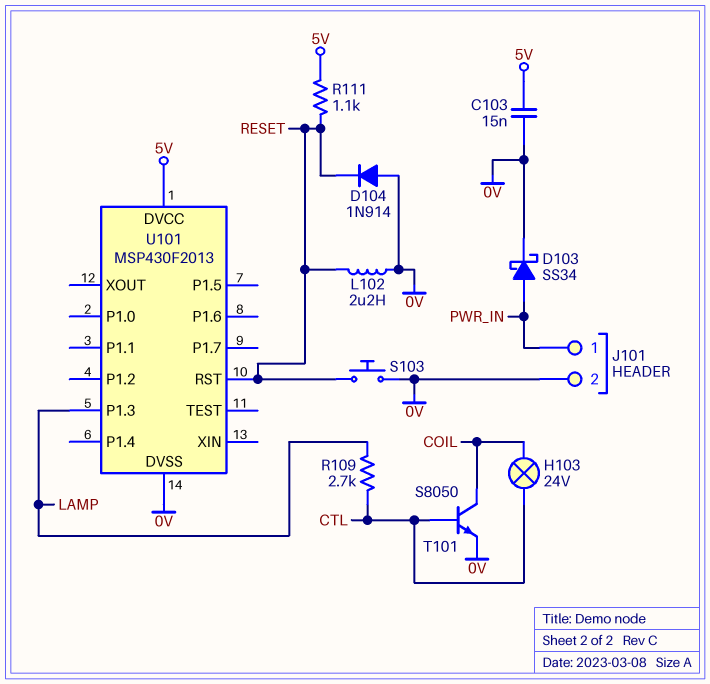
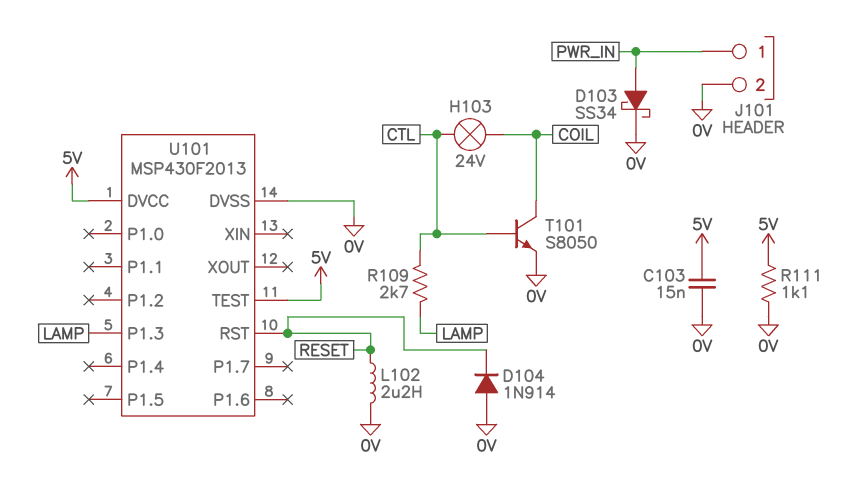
R111: 1.1k (5V, RESET) -> 1.1k (0V, 5V)
S103: button (0V, RESET) -> none
U101 pin TEST: none -> 5V

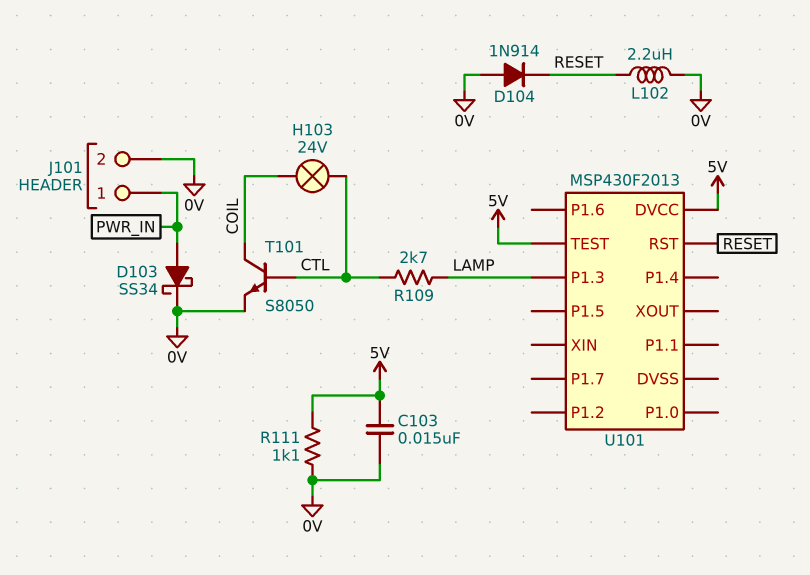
U101 pin DVSS: 0V -> none

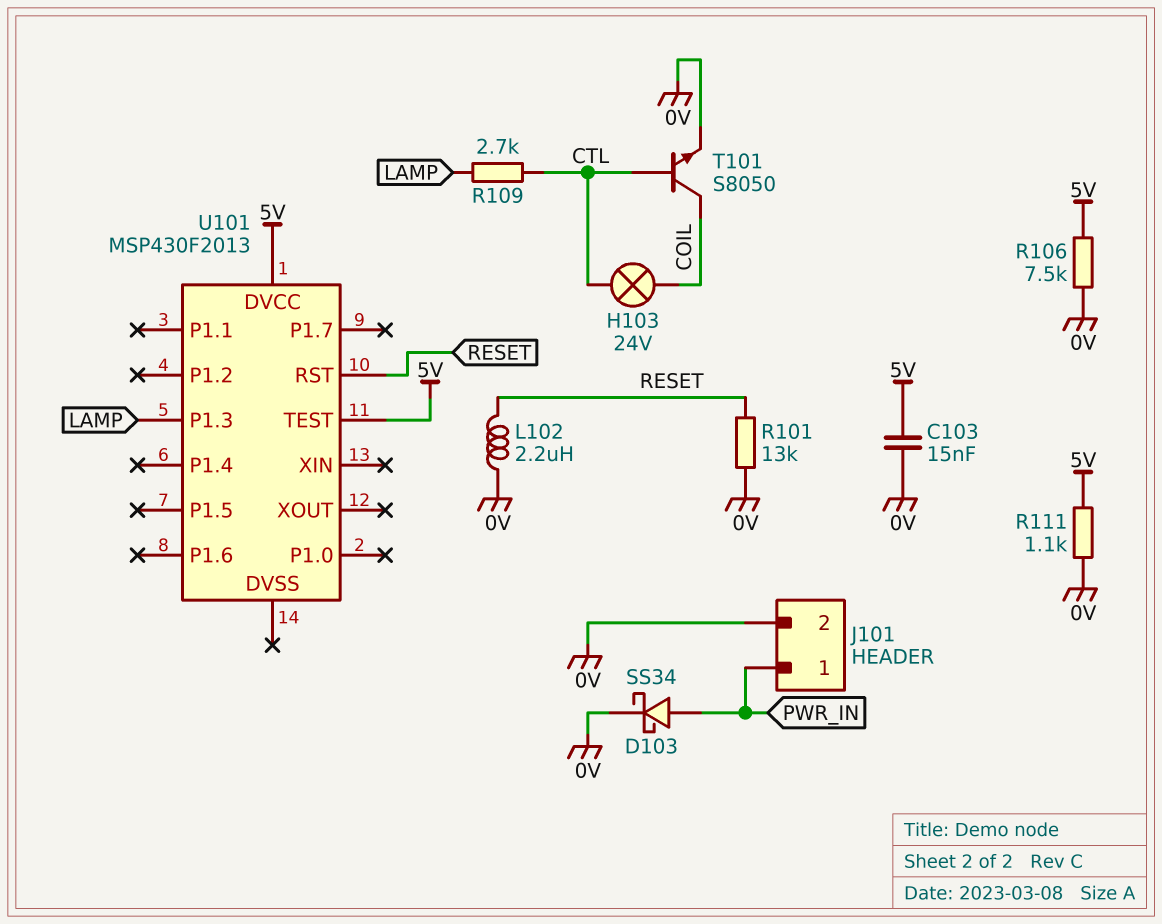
D104: diode 1N914 (A 0V, K RESET) -> none
R101: none -> 13k (0V, RESET)
R106: none -> 7.5k (0V, 5V)

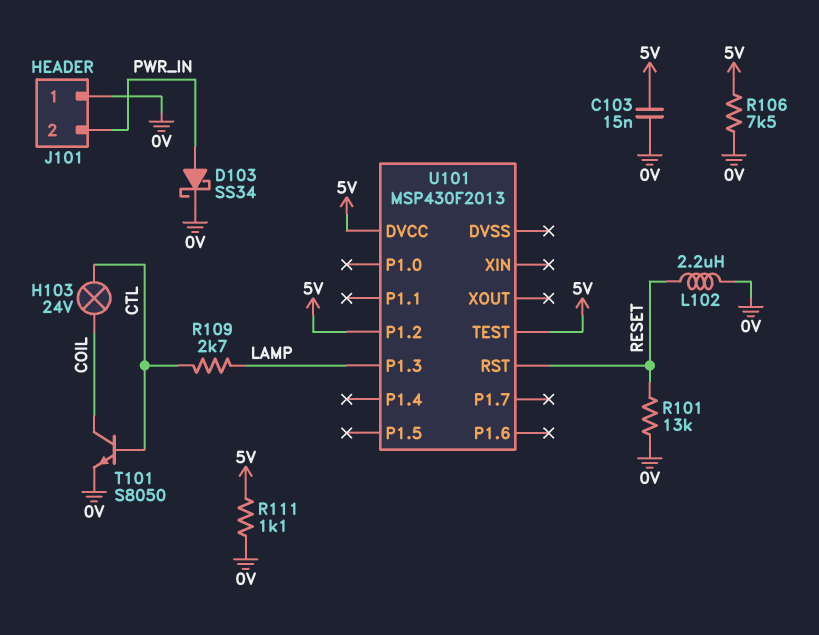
J101 pin 1: PWR_IN -> 0V
J101 pin 2: 0V -> PWR_IN
U101 pin P1.2: none -> 5V

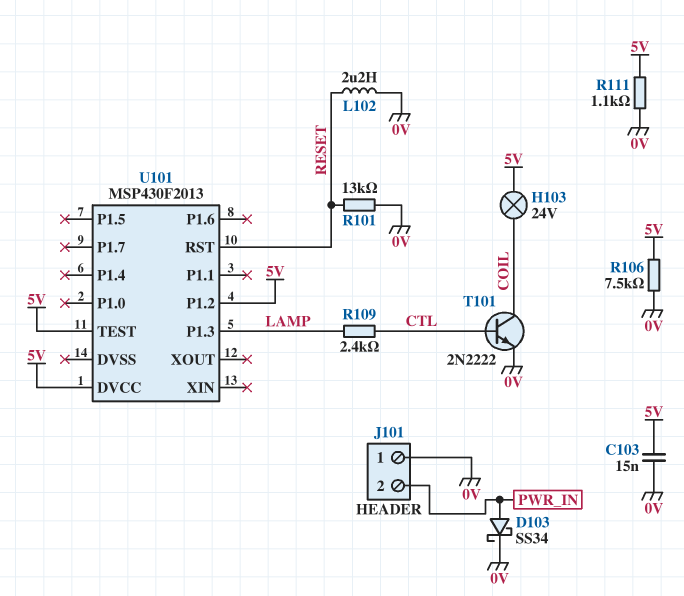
H103: lamp 24V (COIL, CTL) -> lamp 24V (5V, COIL)
R109: 2.7k (CTL, LAMP) -> 2.4k (CTL, LAMP)
T101: NPN S8050 (B CTL, C COIL, E 0V) -> NPN 2N2222 (B CTL, C COIL, E 0V)

